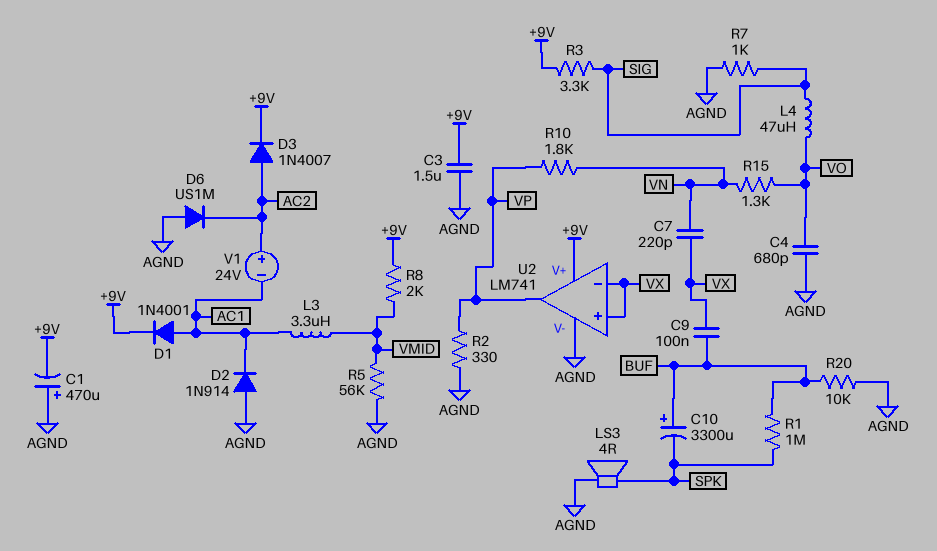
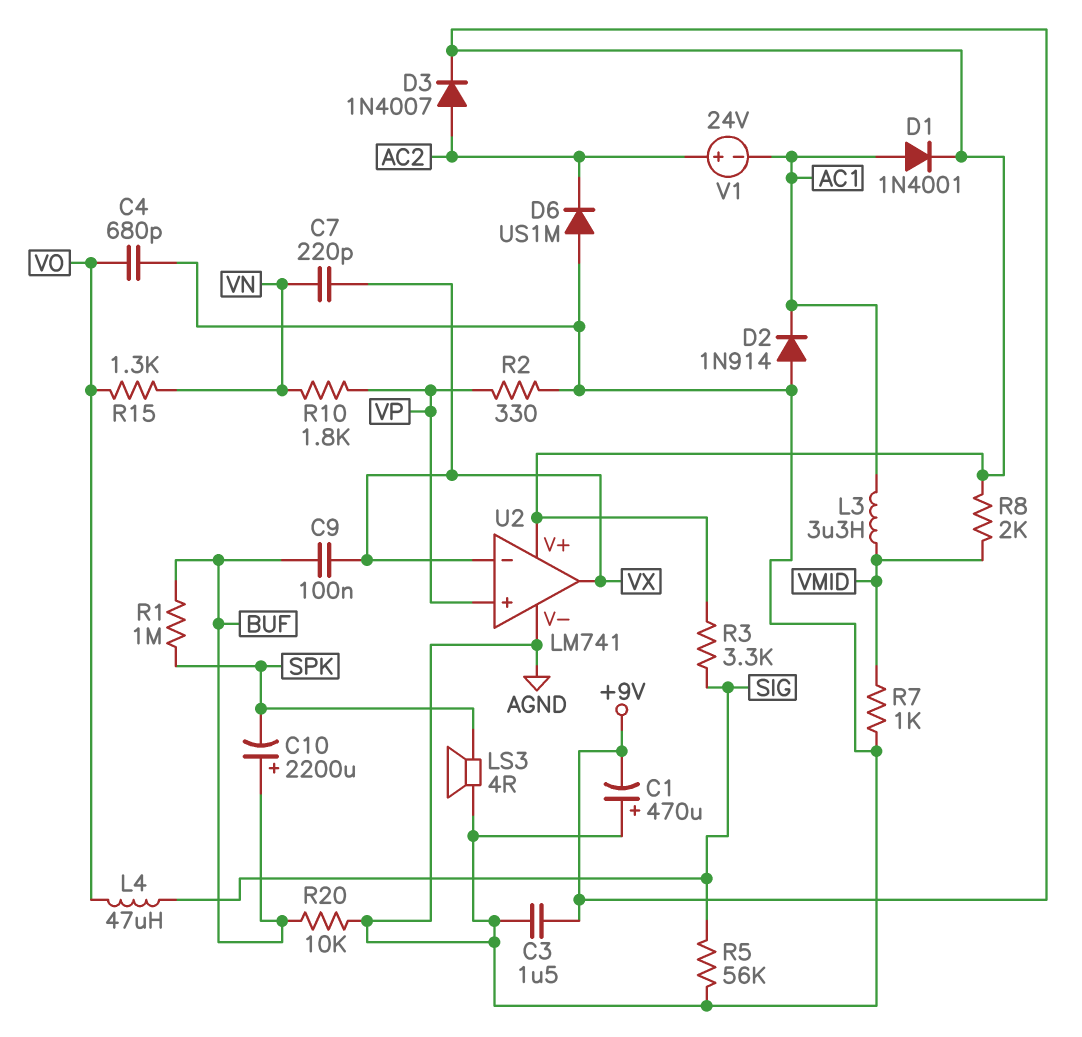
C10: 3300uF (plus BUF, minus SPK) -> 2200uF (plus BUF, minus SPK)
R5: 56k (AGND, VMID) -> 56k (AGND, SIG)
R7: 1k (AGND, SIG) -> 1k (AGND, VMID)
U2 pin in+: VX -> VP
U2 pin out: VP -> VX

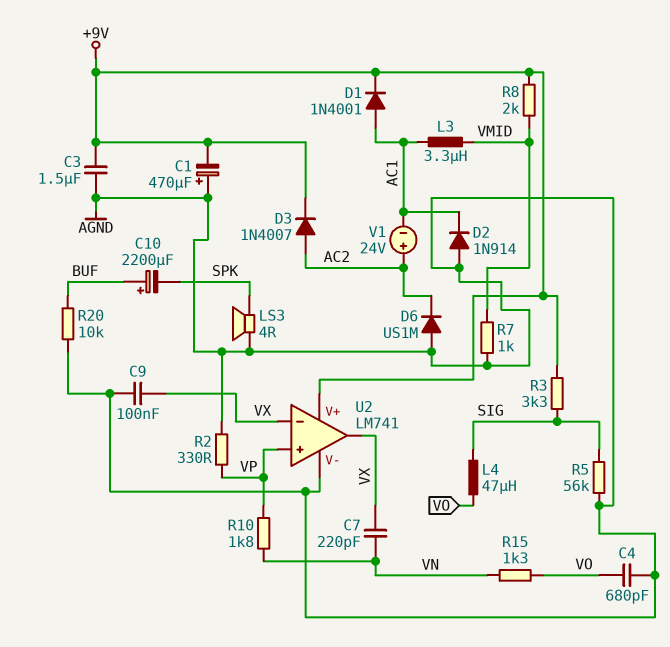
C9: 100nF (BUF, VX) -> 100nF (AGND, VX)
R1: 1M (BUF, SPK) -> none

